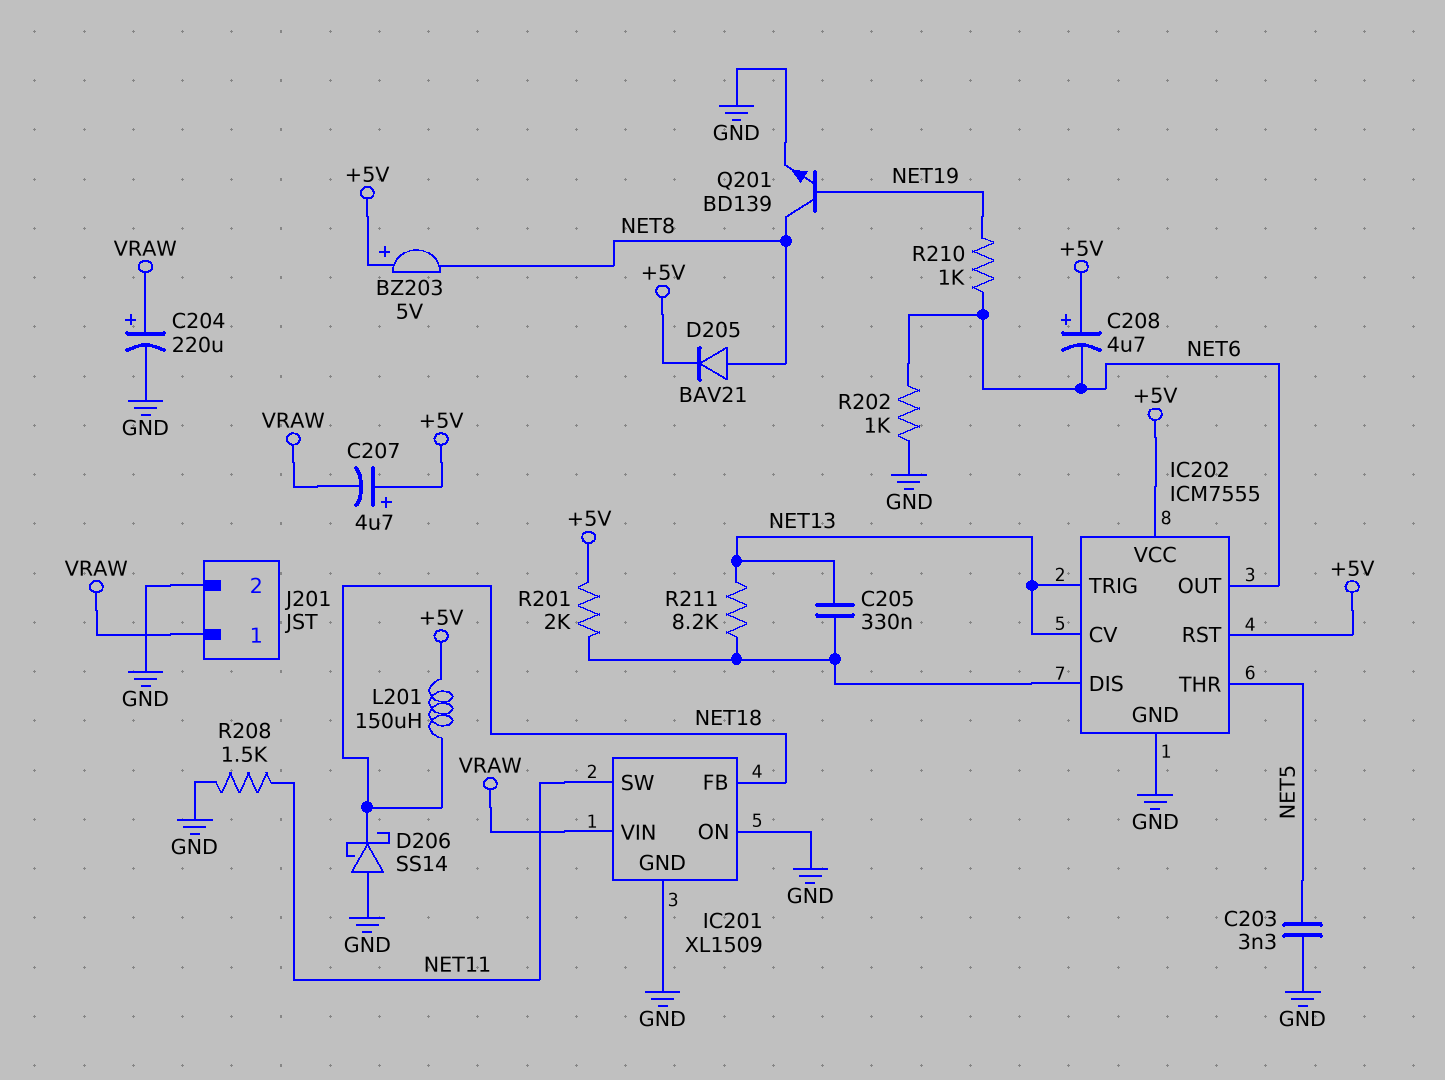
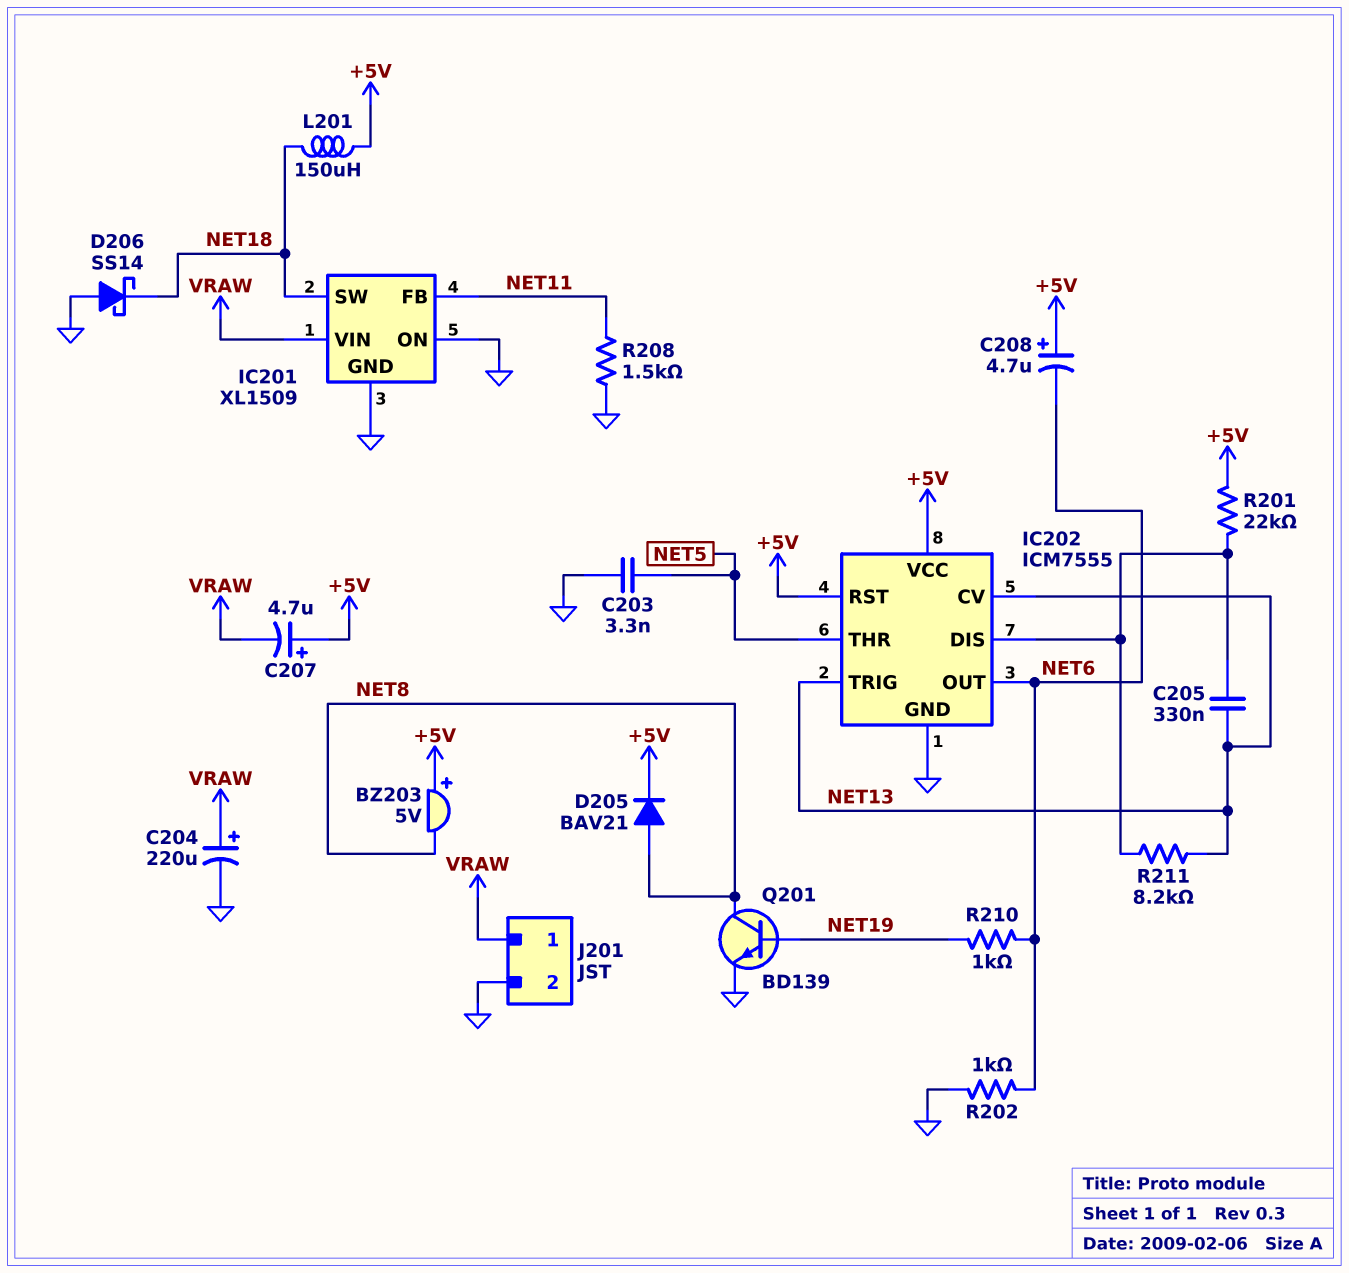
IC201 pin FB: NET18 -> NET11
IC201 pin SW: NET11 -> NET18
R201: 2k (+5V, IC202/DIS) -> 22k (+5V, IC202/DIS)

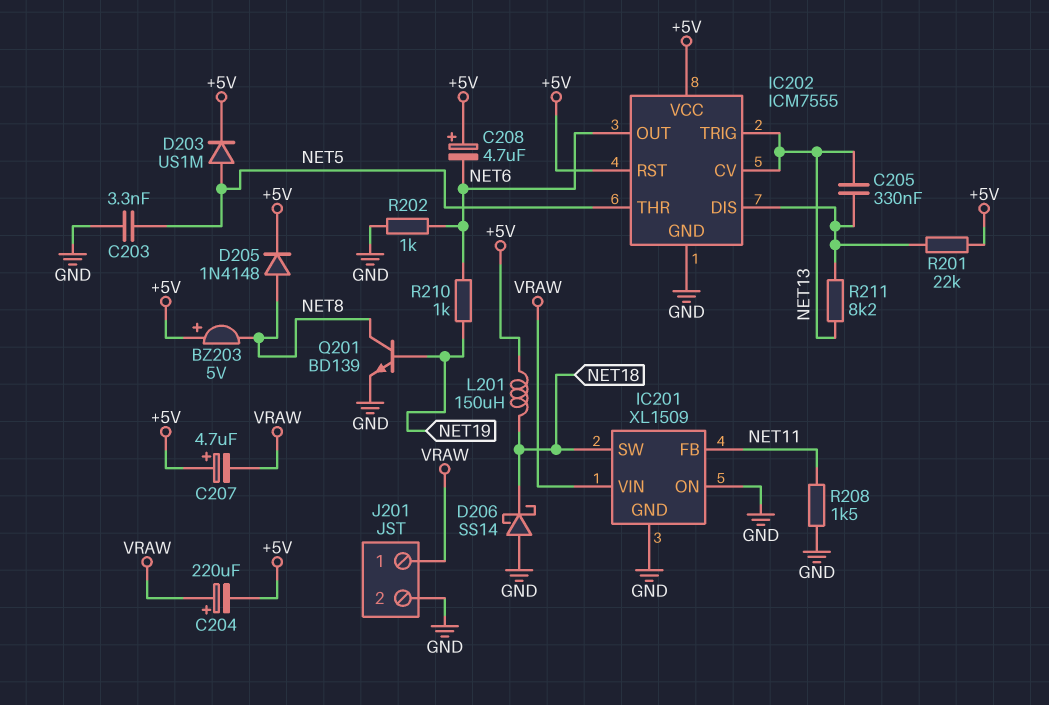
C204: 220uF (plus VRAW, minus GND) -> 220uF (plus VRAW, minus +5V)
D203: none -> diode US1M (A NET5, K +5V)
D205: diode BAV21 (A NET8, K +5V) -> diode 1N4148 (A NET8, K +5V)

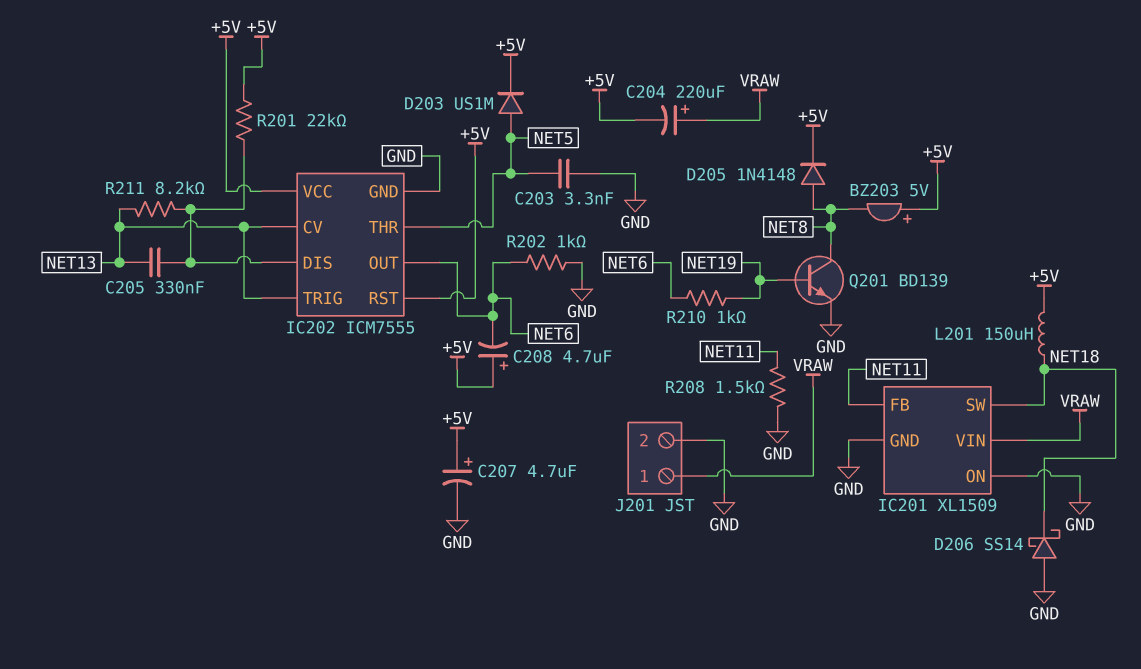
C207: 4.7uF (plus +5V, minus VRAW) -> 4.7uF (plus +5V, minus GND)

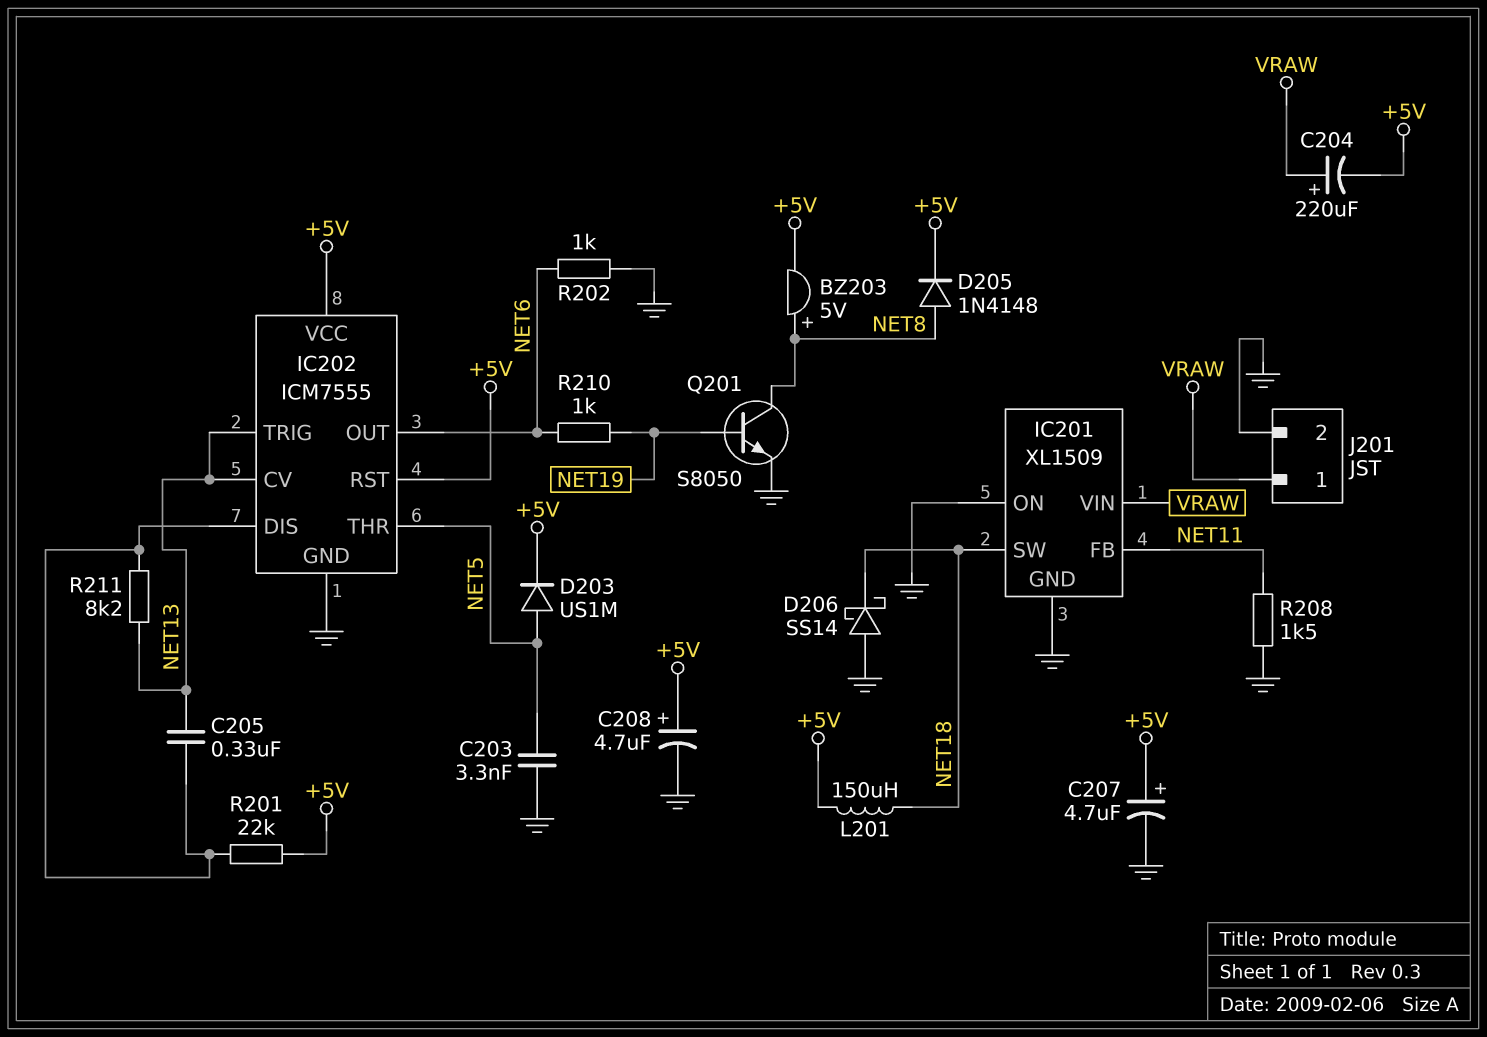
BZ203: buzzer 5V (plus +5V, minus NET8) -> buzzer 5V (plus NET8, minus +5V)
C208: 4.7uF (plus +5V, minus NET6) -> 4.7uF (plus +5V, minus GND)
Q201: NPN BD139 (B NET19, C NET8, E GND) -> NPN S8050 (B NET19, C NET8, E GND)

